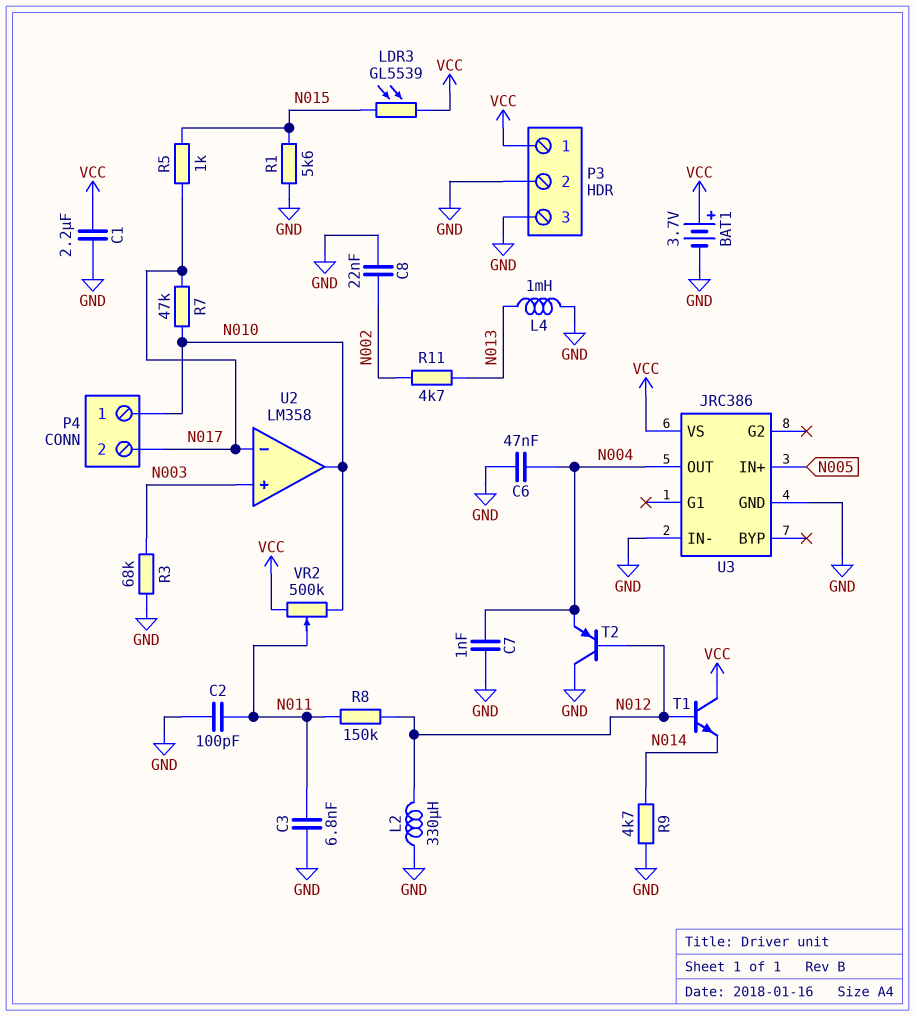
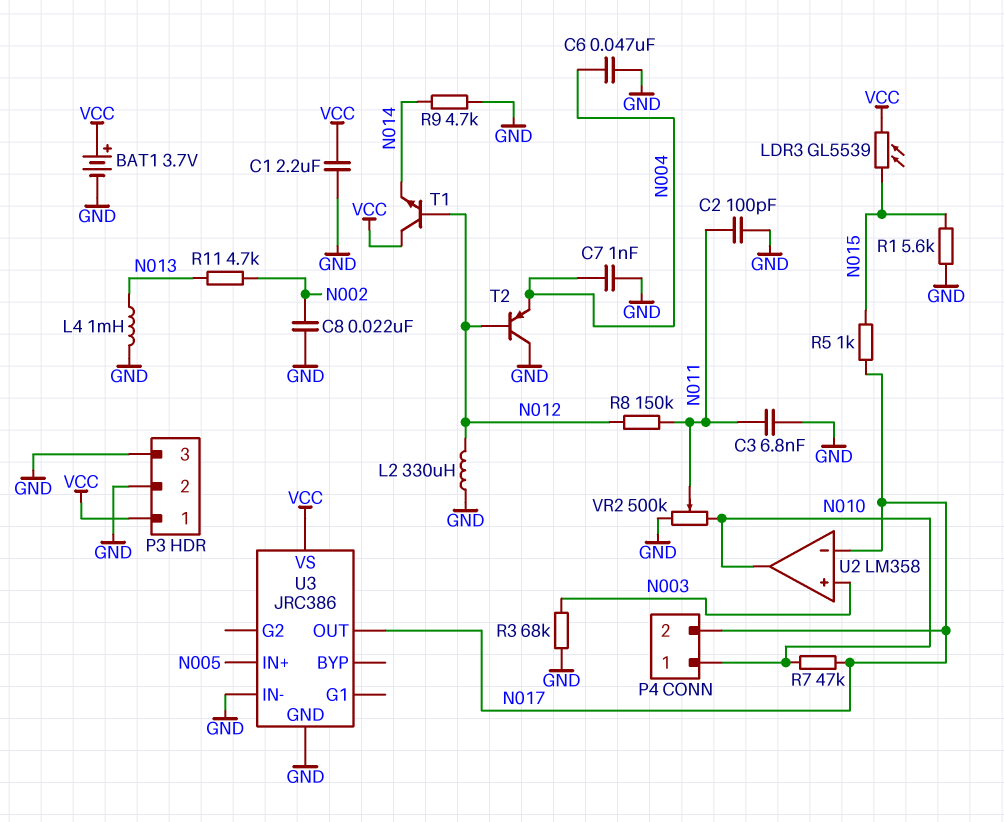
U3 pin OUT: N004 -> N017
VR2: 500k (N010, VCC, wiper N011) -> 500k (GND, N010, wiper N011)

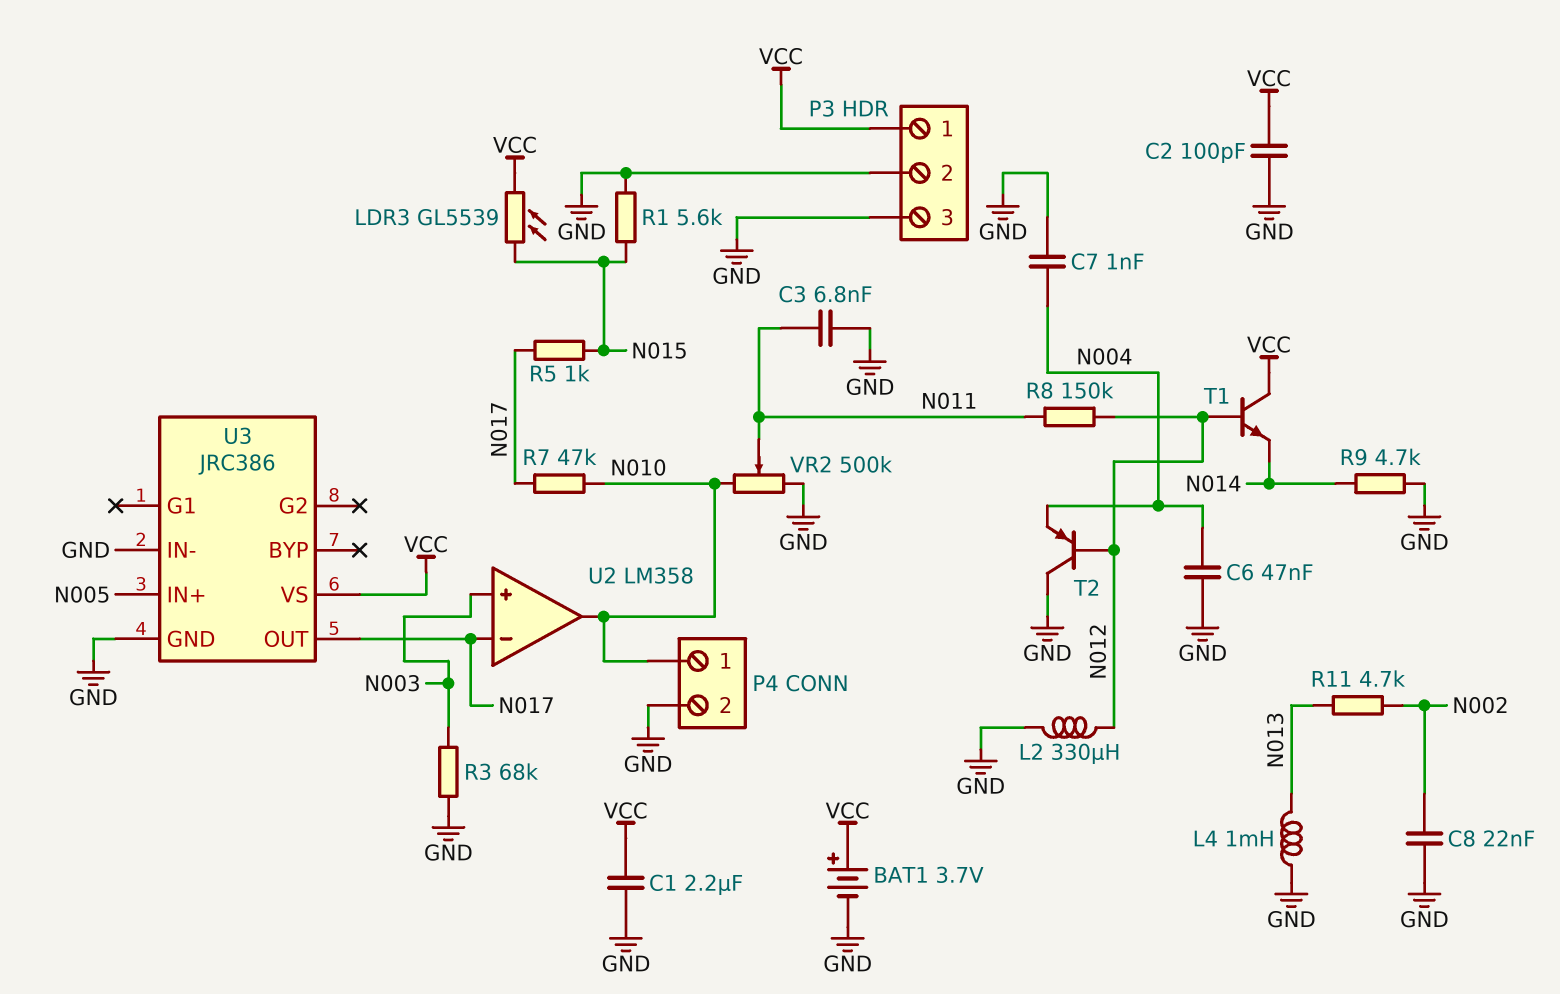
C2: 100pF (GND, N011) -> 100pF (GND, VCC)
P4 pin 2: N017 -> GND

